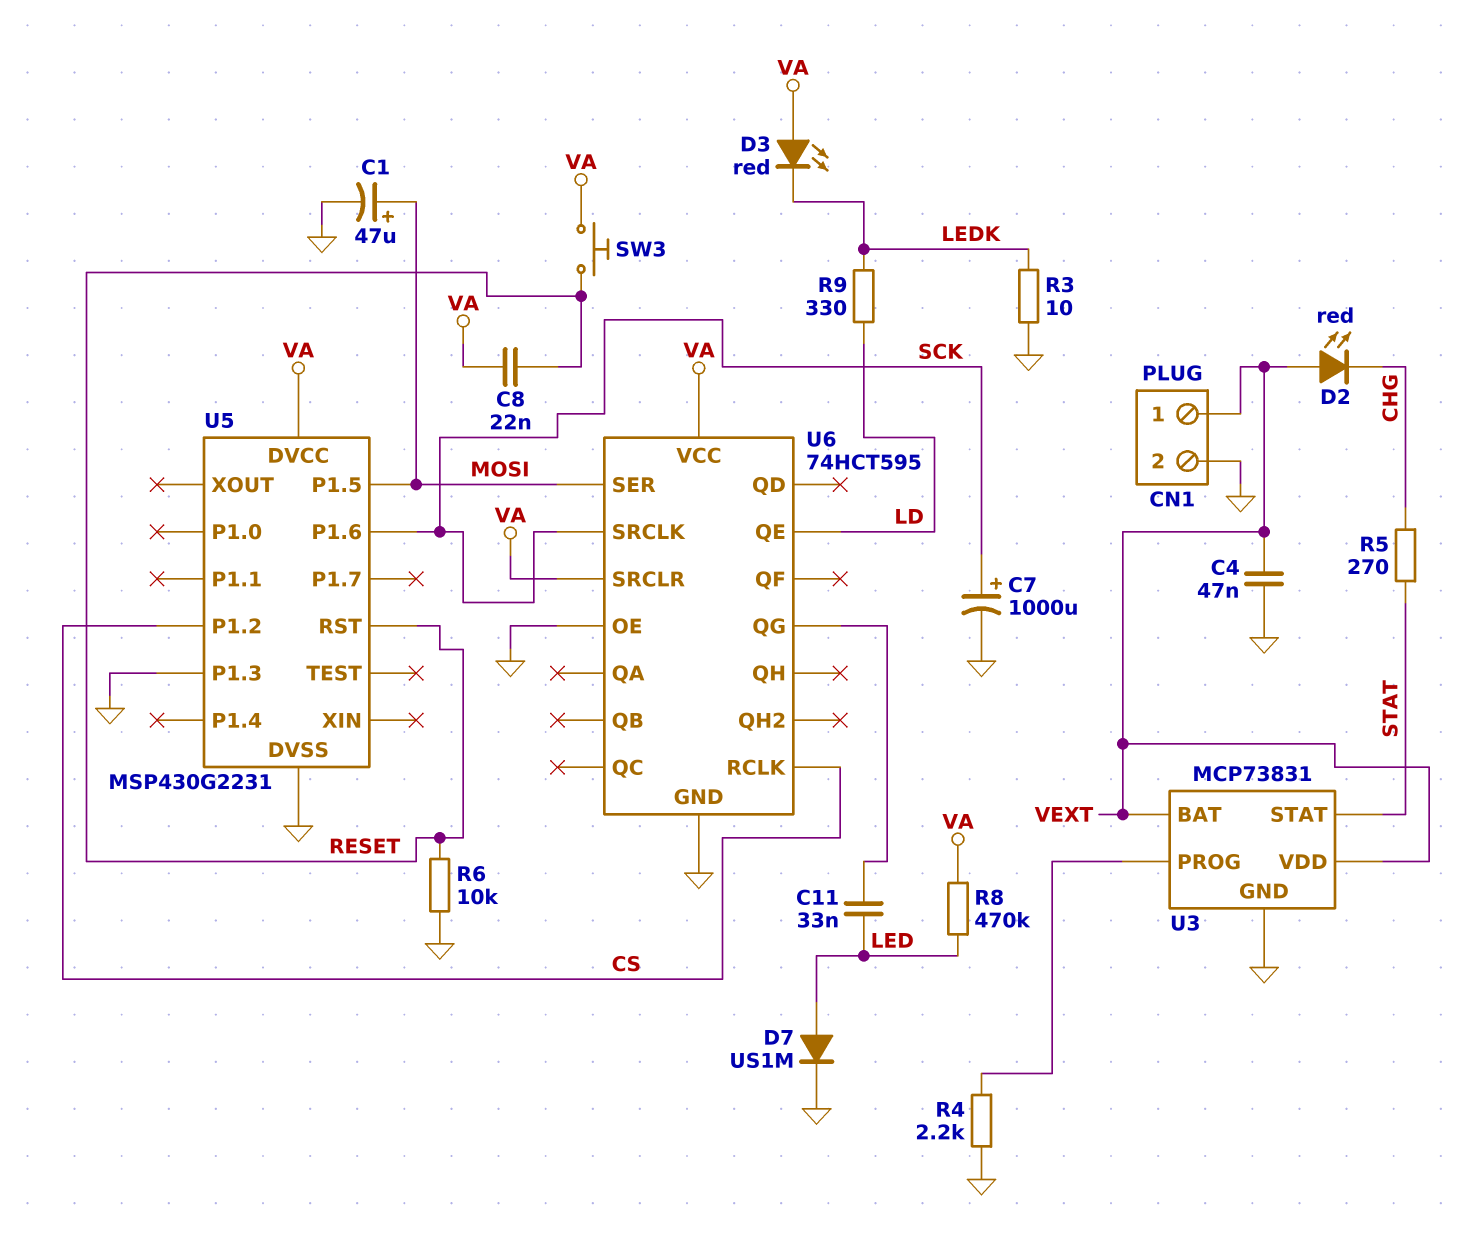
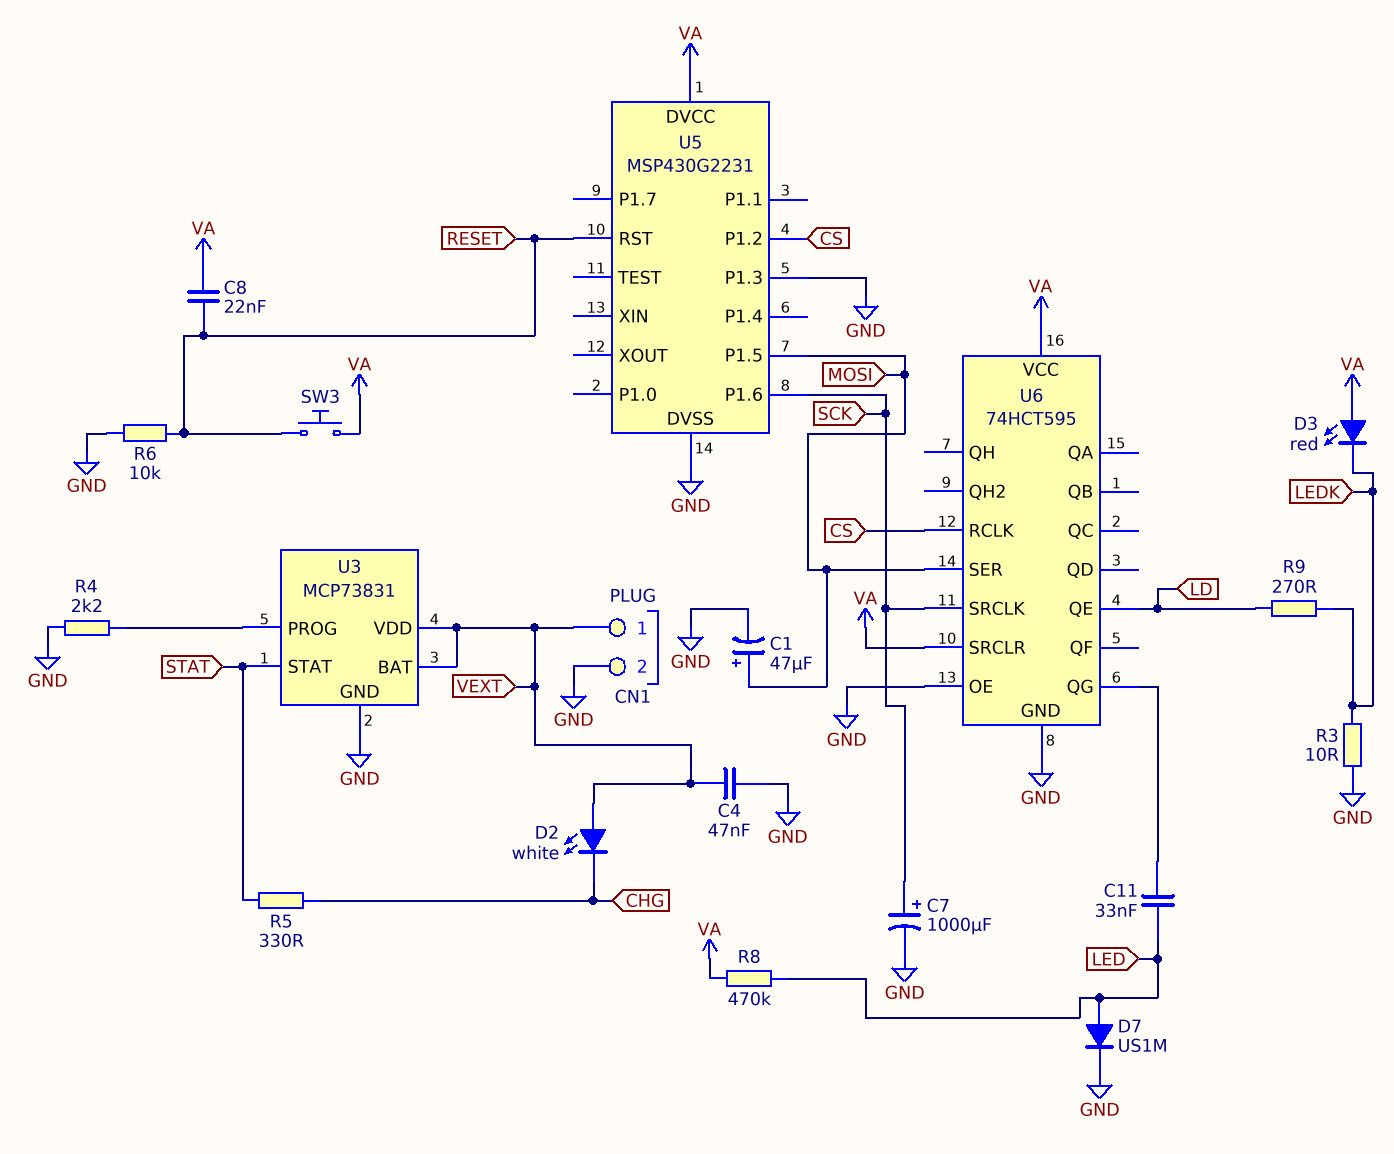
D2: LED red (A VEXT, K CHG) -> LED white (A VEXT, K CHG)
R5: 270 (CHG, STAT) -> 330 (CHG, STAT)
R9: 330 (LD, LEDK) -> 270 (LD, LEDK)

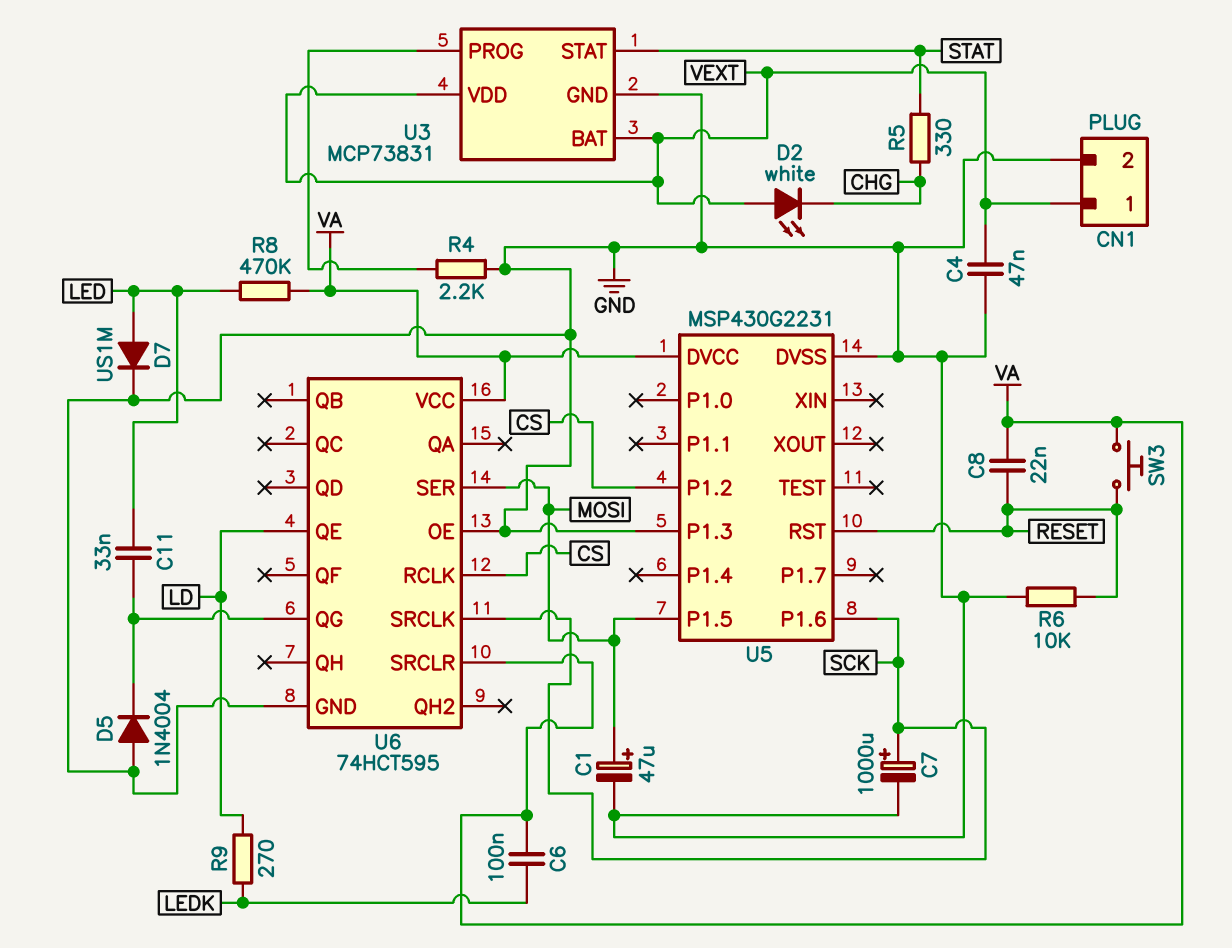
C6: none -> 100nF (LEDK, VA)
D3: LED red (A VA, K LEDK) -> none
D5: none -> diode 1N4004 (A GND, K U6/QG)
R3: 10 (GND, LEDK) -> none

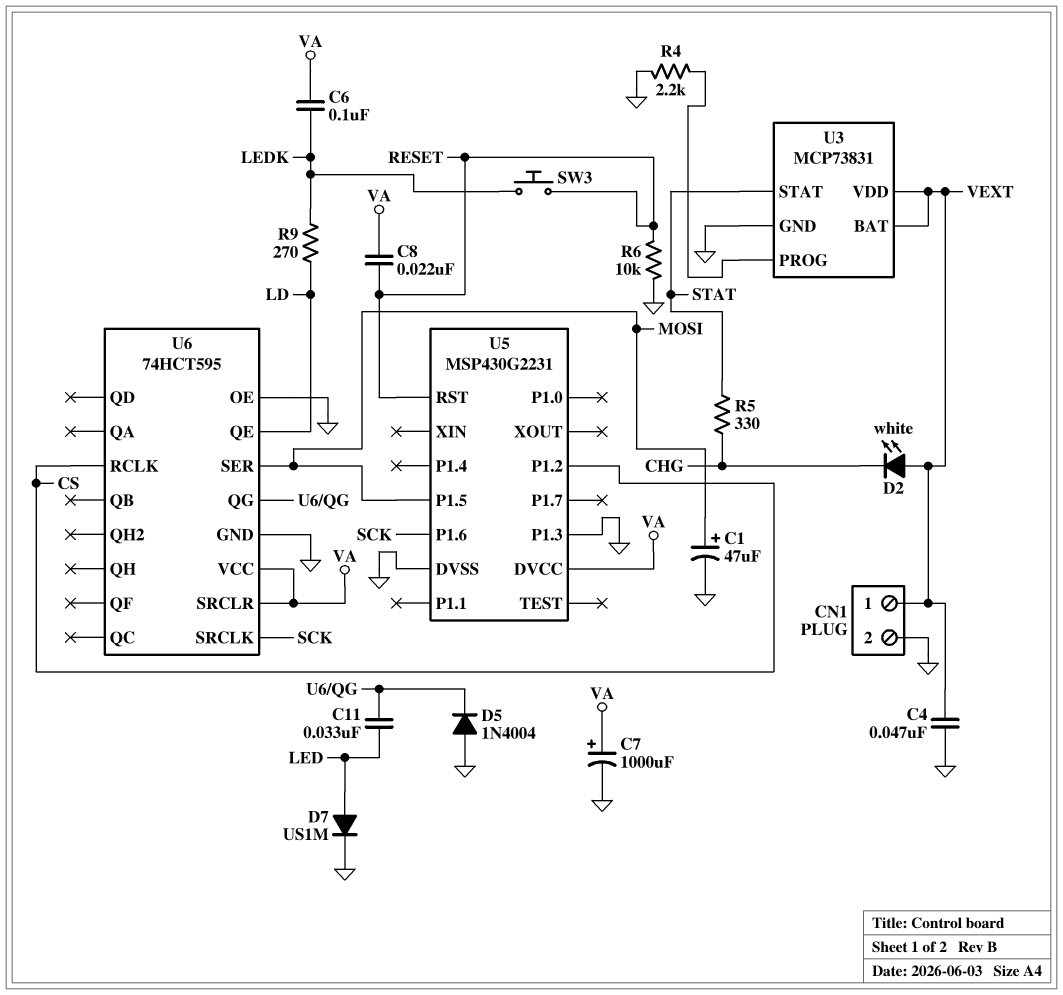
C7: 1000uF (plus SCK, minus GND) -> 1000uF (plus VA, minus GND)
R8: 470k (LED, VA) -> none
SW3: button (RESET, VA) -> button (LEDK, RESET)

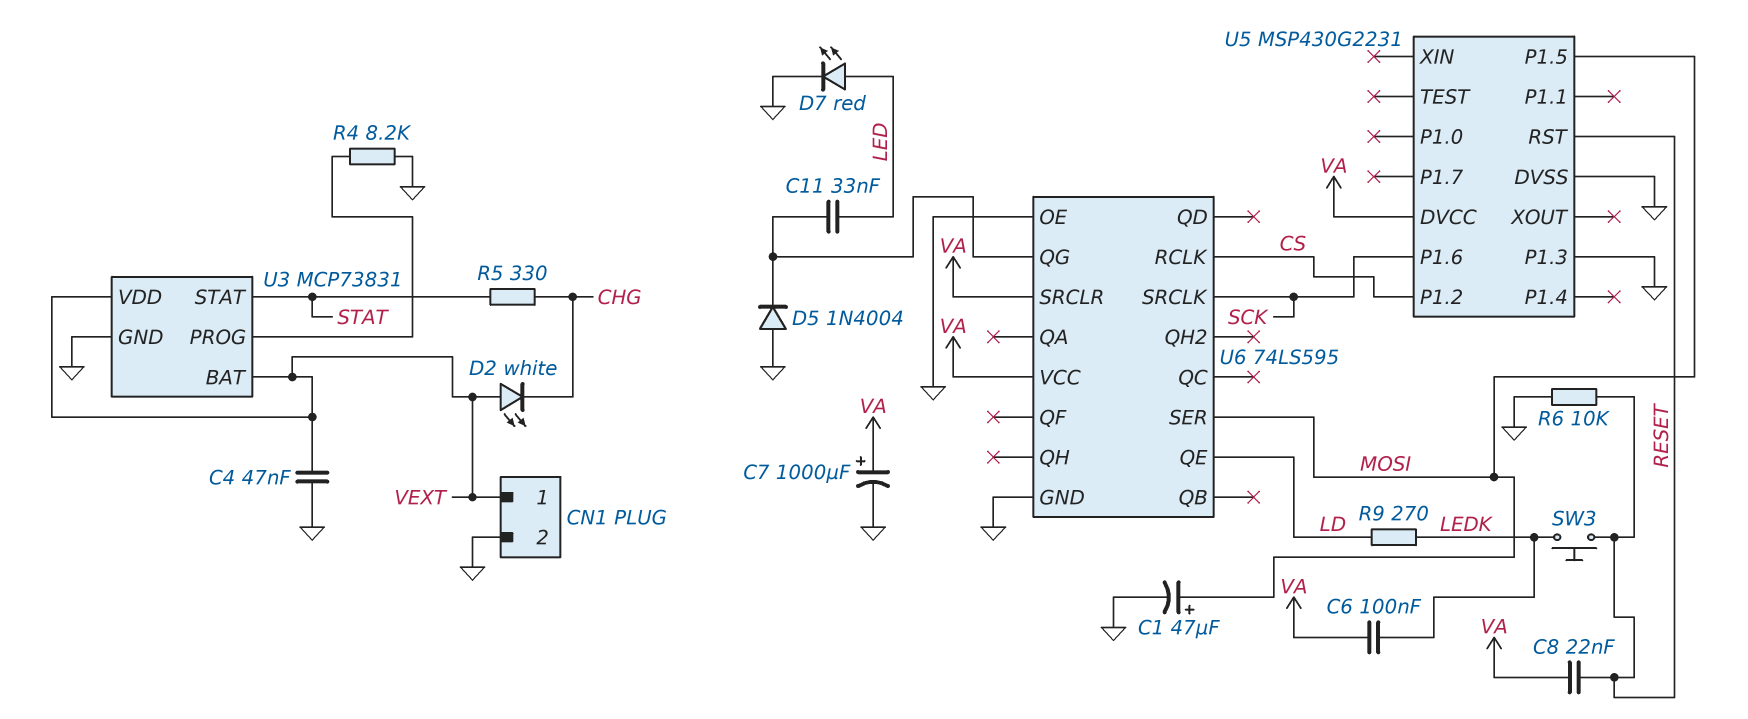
D7: diode US1M (A LED, K GND) -> LED red (A LED, K GND)
R4: 2.2k (GND, U3/PROG) -> 8.2k (GND, U3/PROG)
U6: 74HCT595 -> 74LS595

